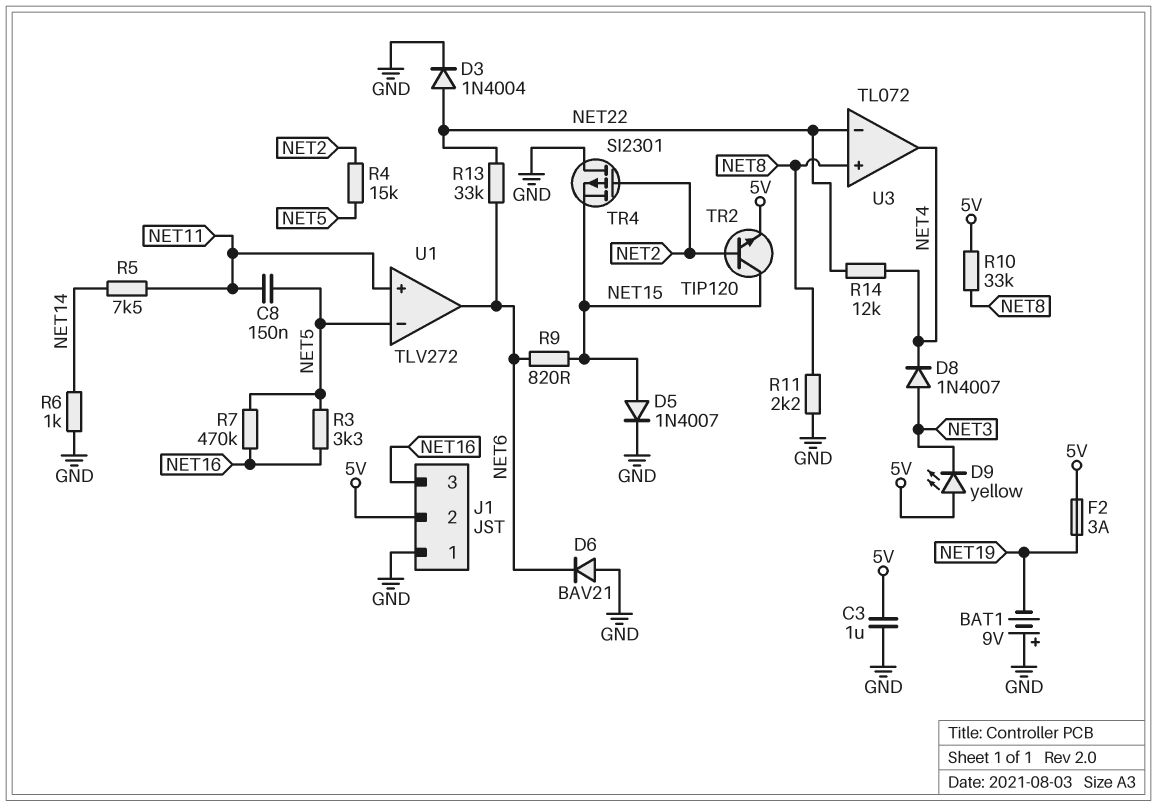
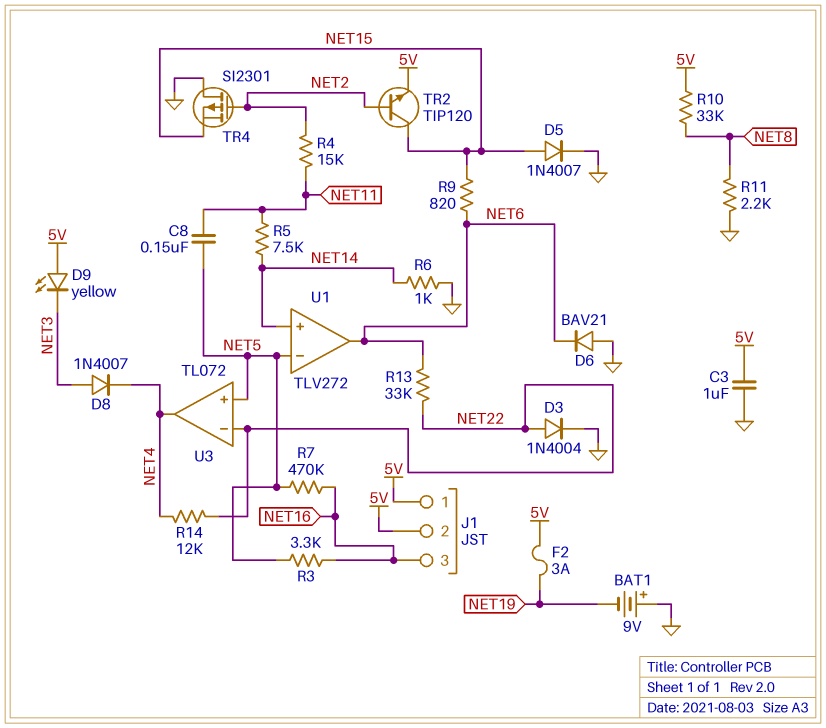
J1 pin 1: GND -> 5V
R4: 15k (NET2, NET5) -> 15k (NET2, NET11)
U1 pin in+: NET11 -> NET14
U3 pin in+: NET8 -> NET5

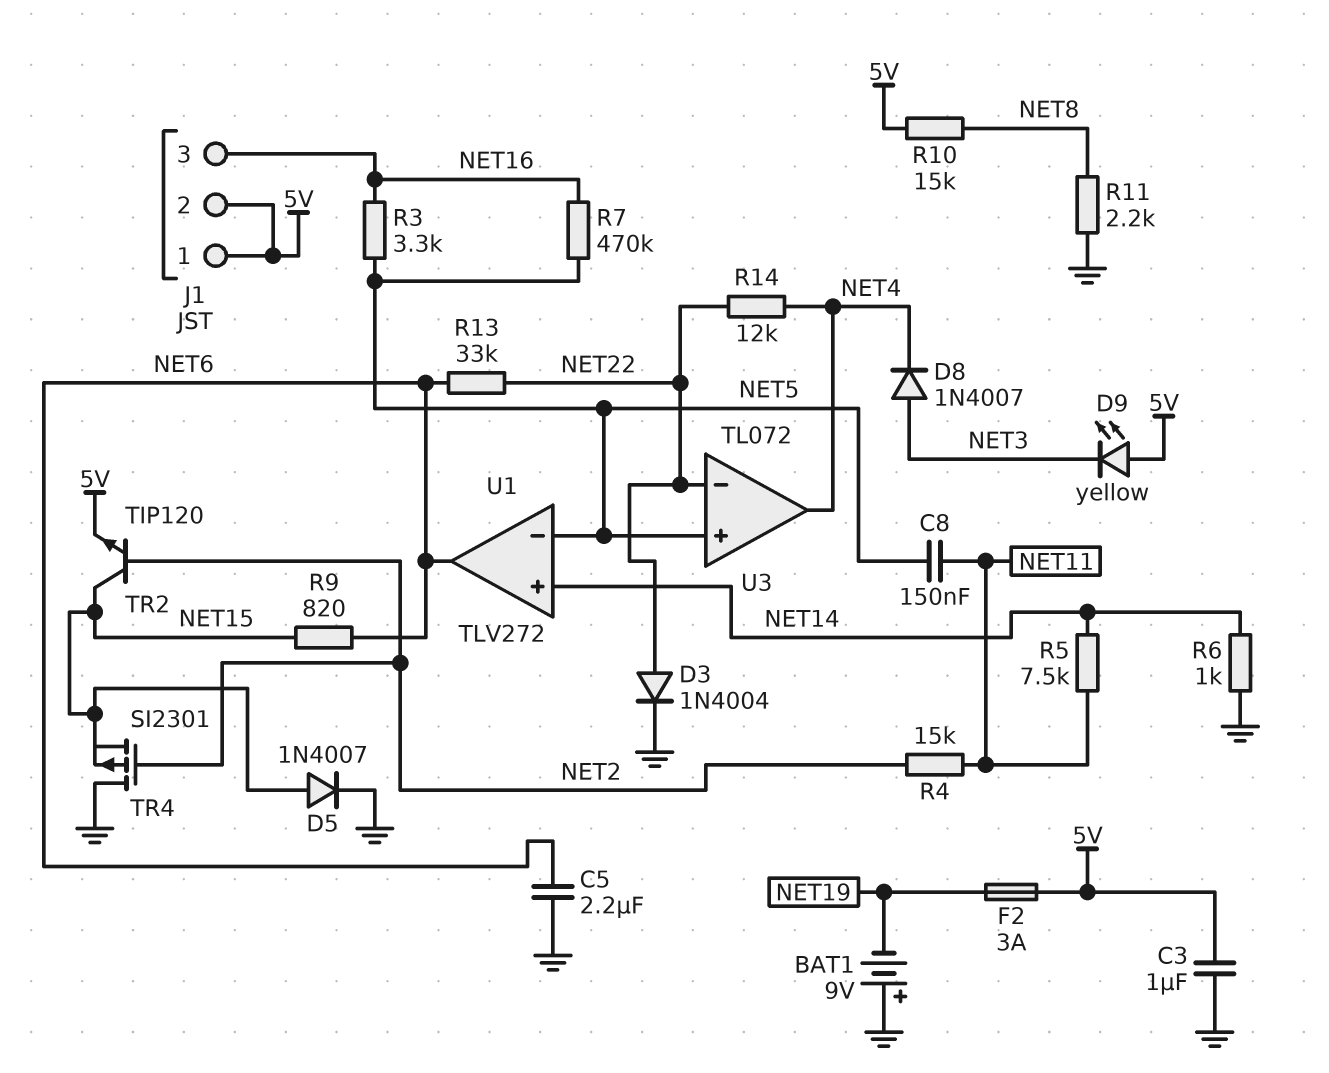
C5: none -> 2.2uF (GND, NET6)
D6: diode BAV21 (A GND, K NET6) -> none
R10: 33k (5V, NET8) -> 15k (5V, NET8)

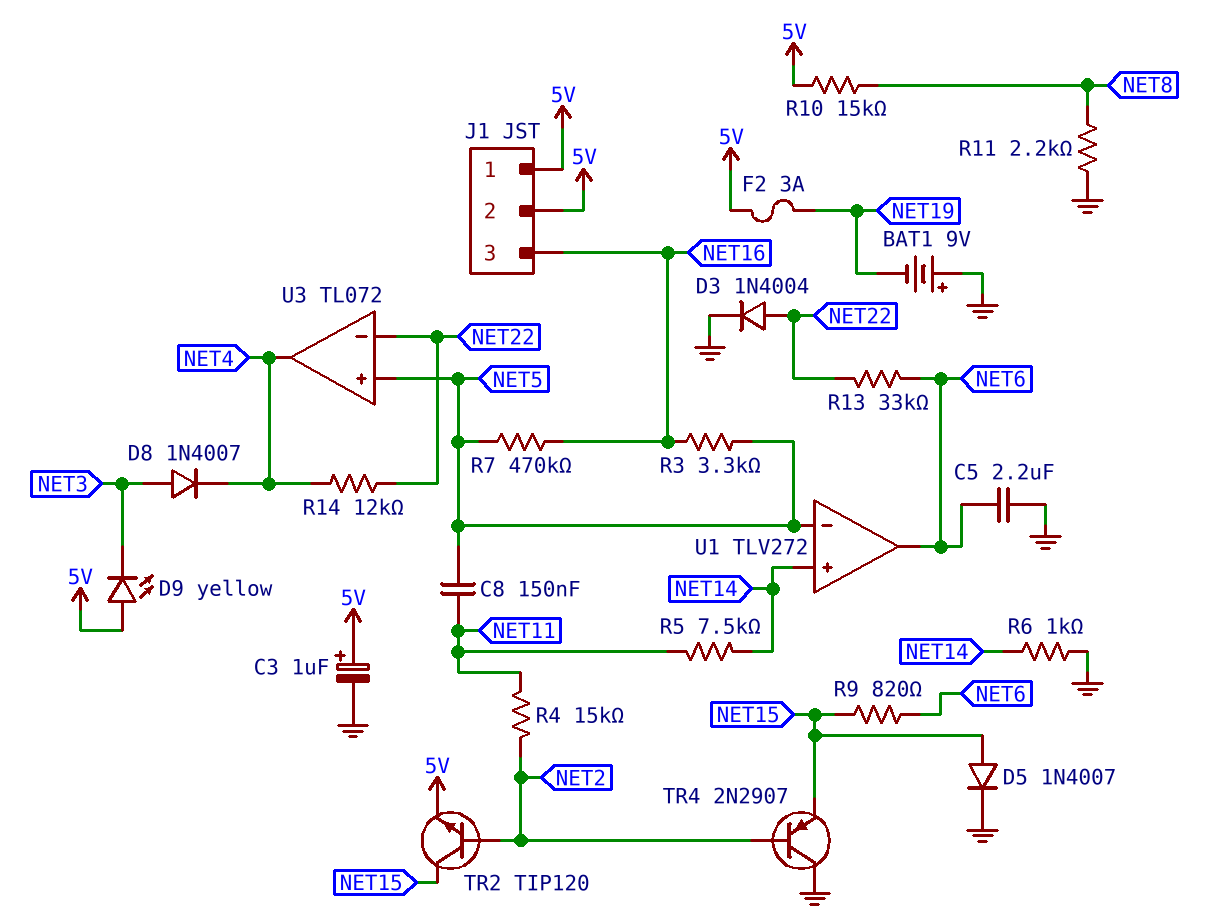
C3: 1uF (5V, GND) -> 1uF (plus 5V, minus GND)
TR4: PMOS SI2301 (G NET2, D GND, S NET15) -> PNP 2N2907 (B NET2, C GND, E NET15)

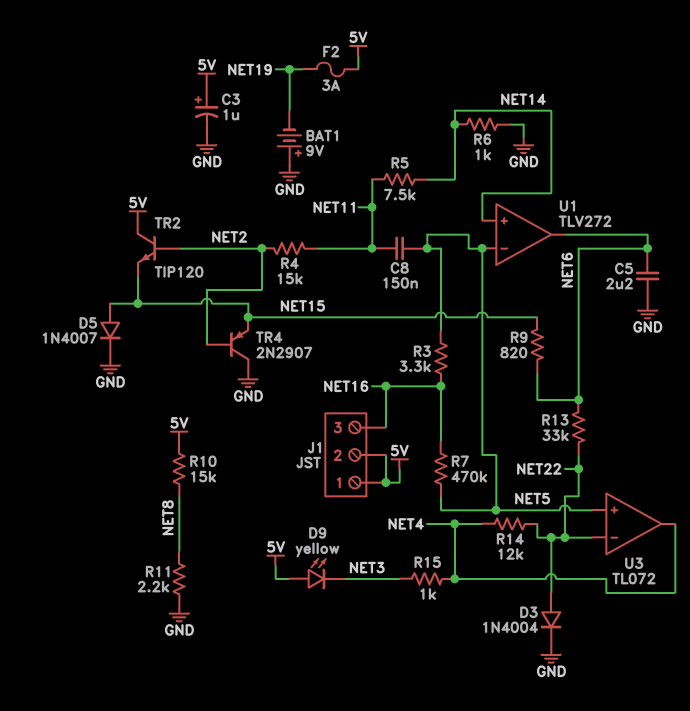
D8: diode 1N4007 (A NET3, K NET4) -> none
R15: none -> 1k (NET3, NET4)
TR2: NPN TIP120 (B NET2, C NET15, E 5V) -> NPN TIP120 (B NET2, C 5V, E NET15)

